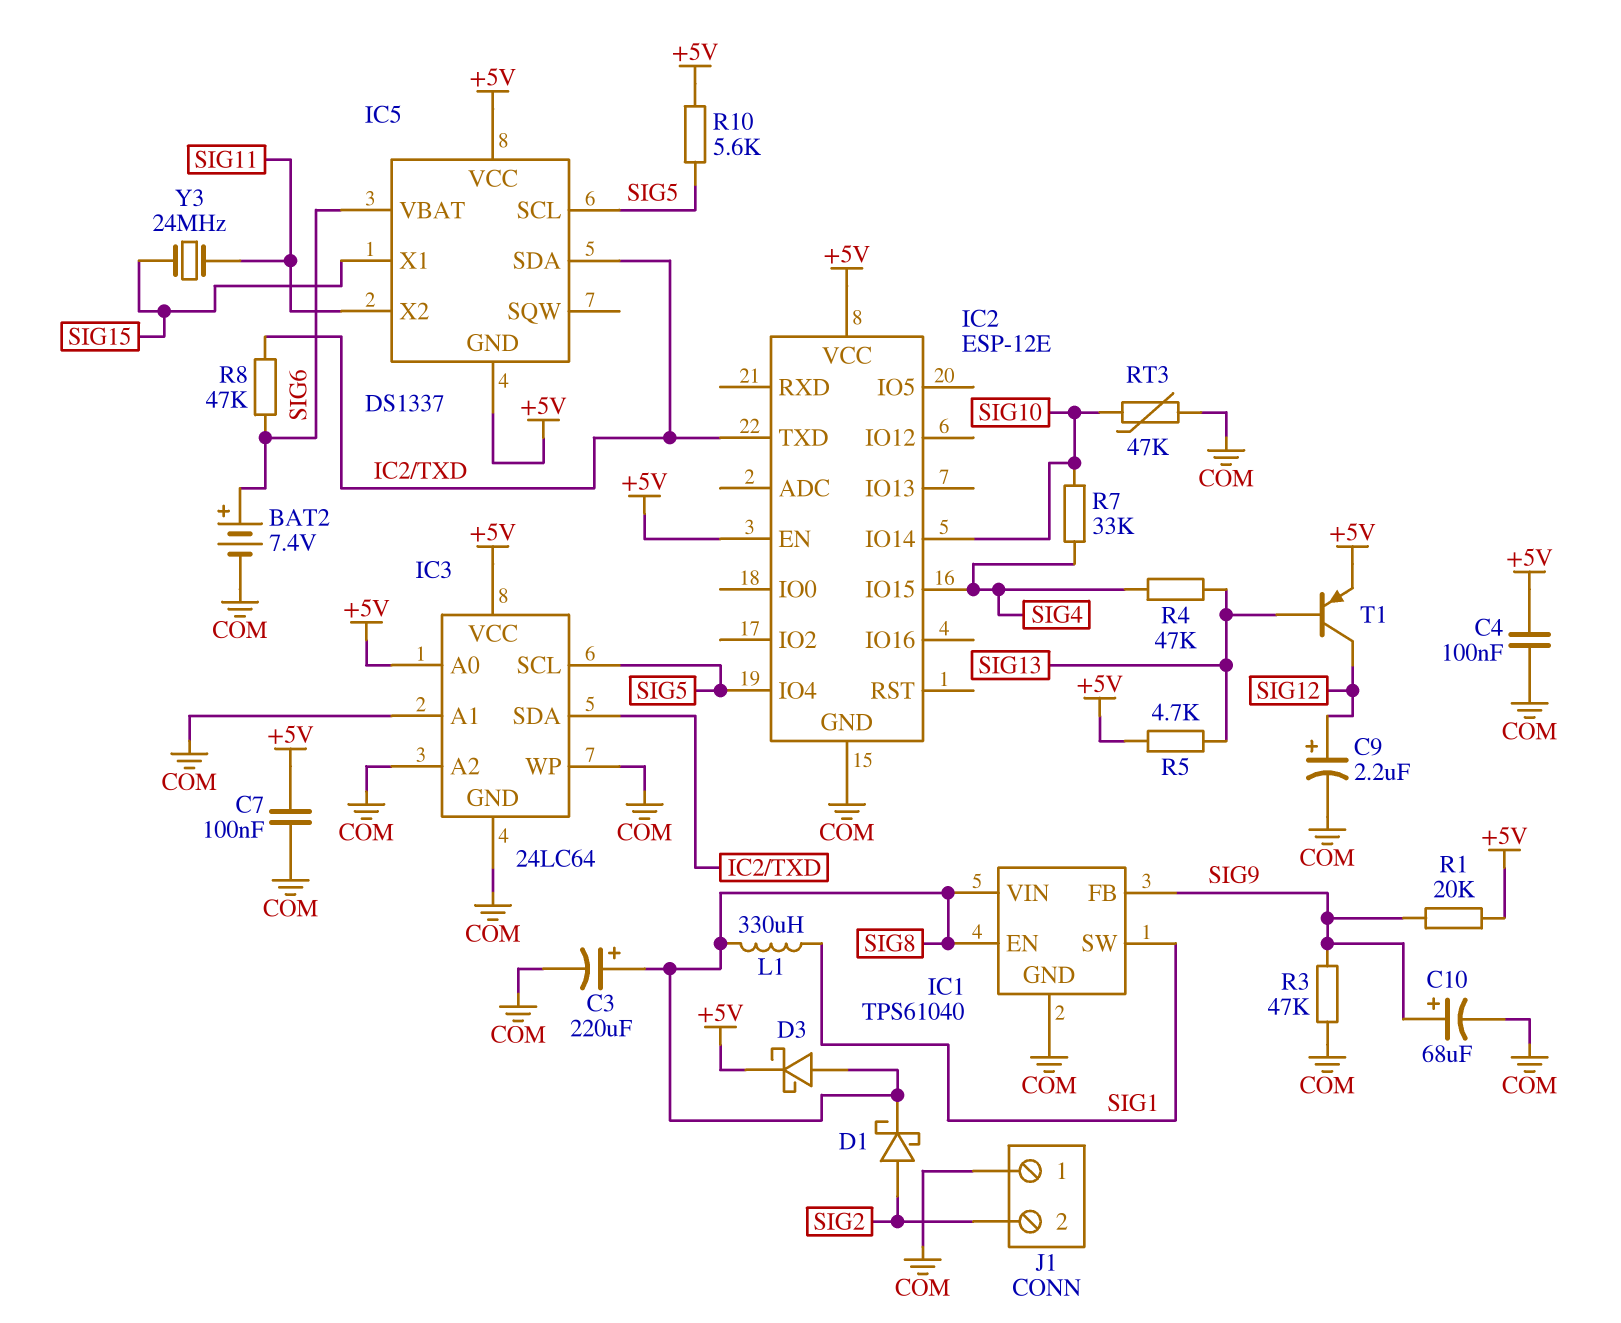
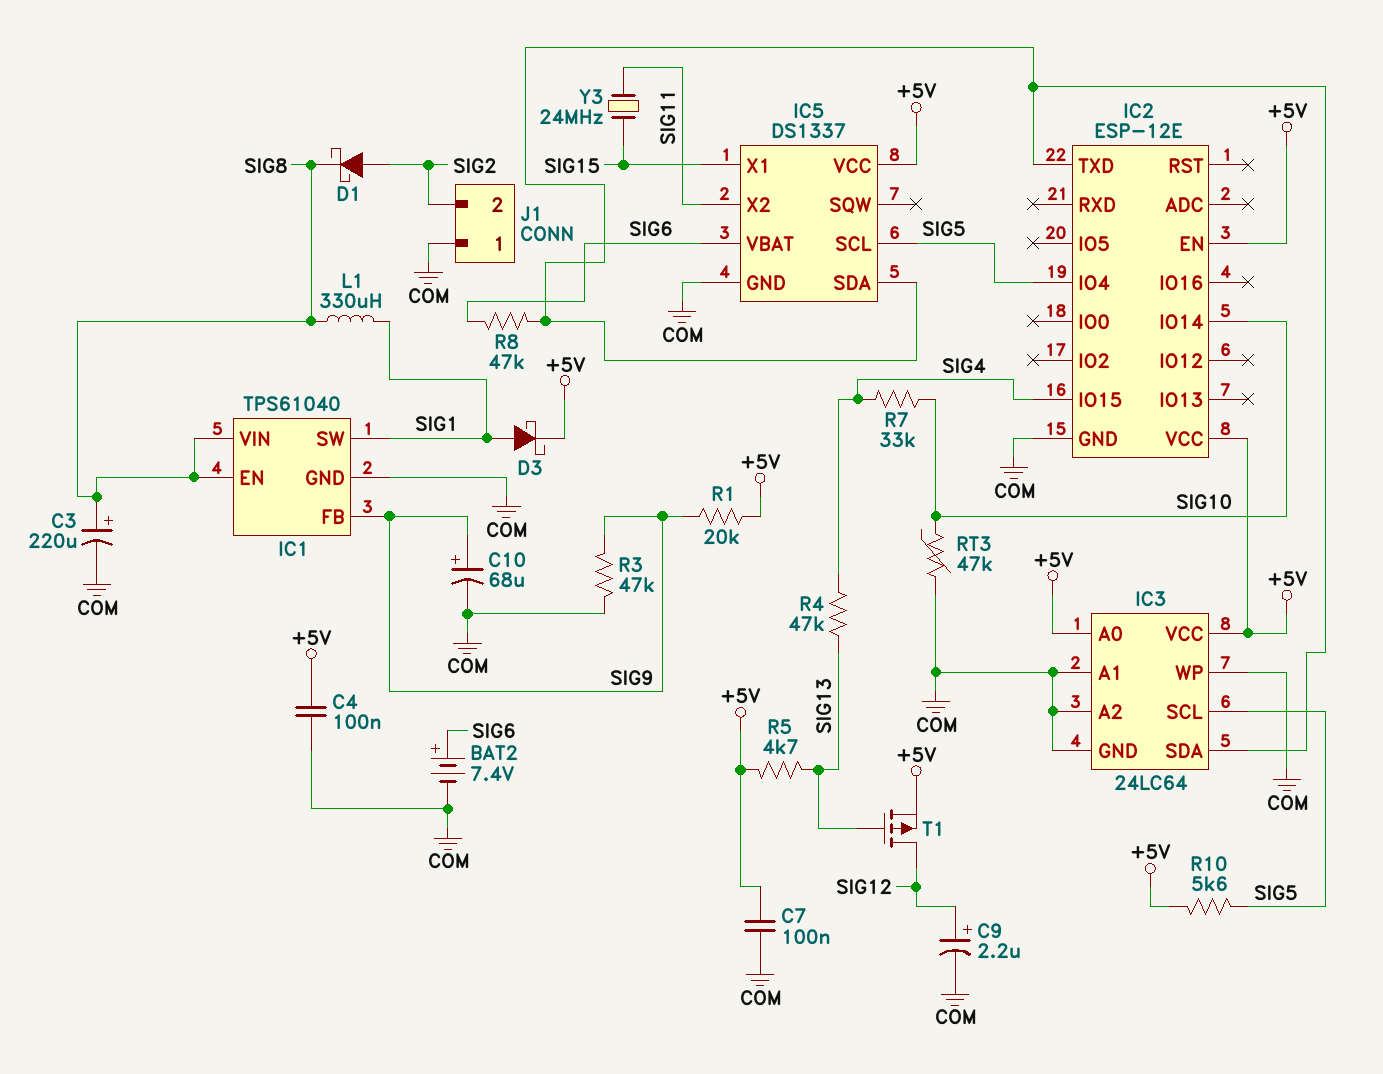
D3: schottky (A SIG8, K +5V) -> schottky (A SIG1, K +5V)
IC5 pin GND: +5V -> COM
T1: PNP (B SIG13, C SIG12, E +5V) -> PMOS (G SIG13, D SIG12, S +5V)

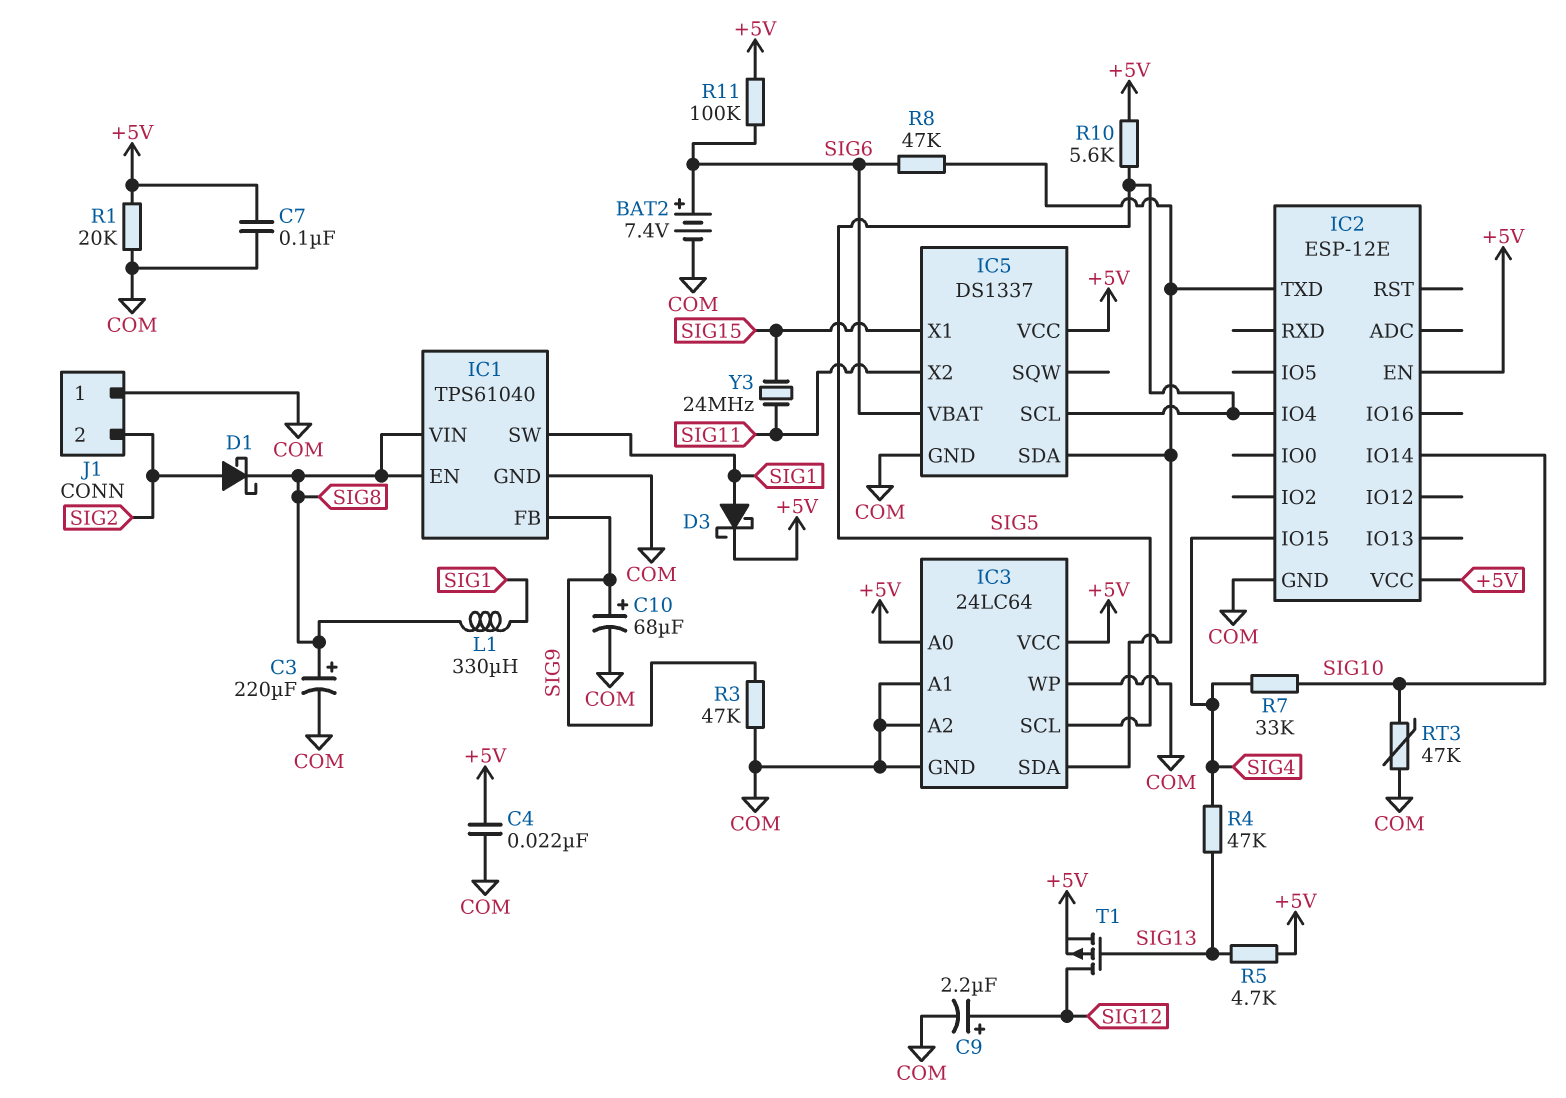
C4: 100nF (+5V, COM) -> 22nF (+5V, COM)
R1: 20k (+5V, SIG9) -> 20k (+5V, COM)
R11: none -> 100k (+5V, SIG6)

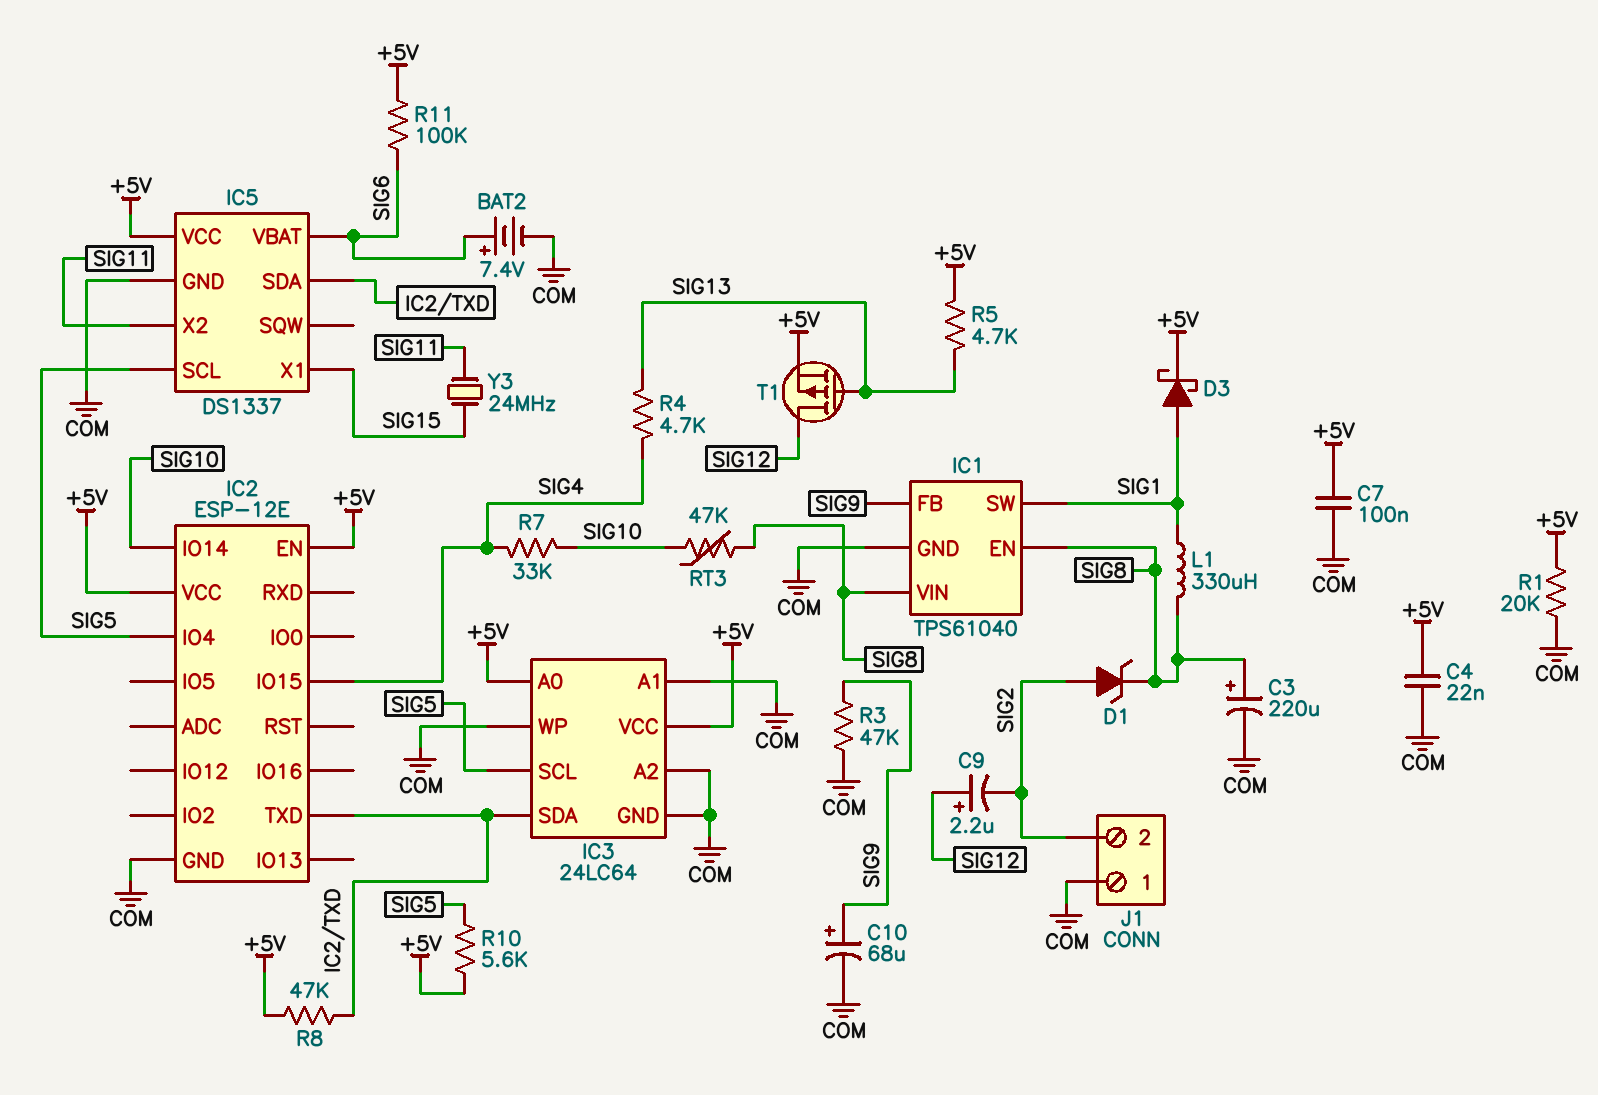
C9: 2.2uF (plus SIG12, minus COM) -> 2.2uF (plus SIG12, minus SIG2)
D1: schottky (A SIG2, K SIG8) -> zener (A SIG2, K SIG8)
R4: 47k (SIG4, SIG13) -> 4.7k (SIG4, SIG13)
R8: 47k (IC2/TXD, SIG6) -> 47k (+5V, IC2/TXD)
RT3: 47k (COM, SIG10) -> 47k (SIG8, SIG10)

